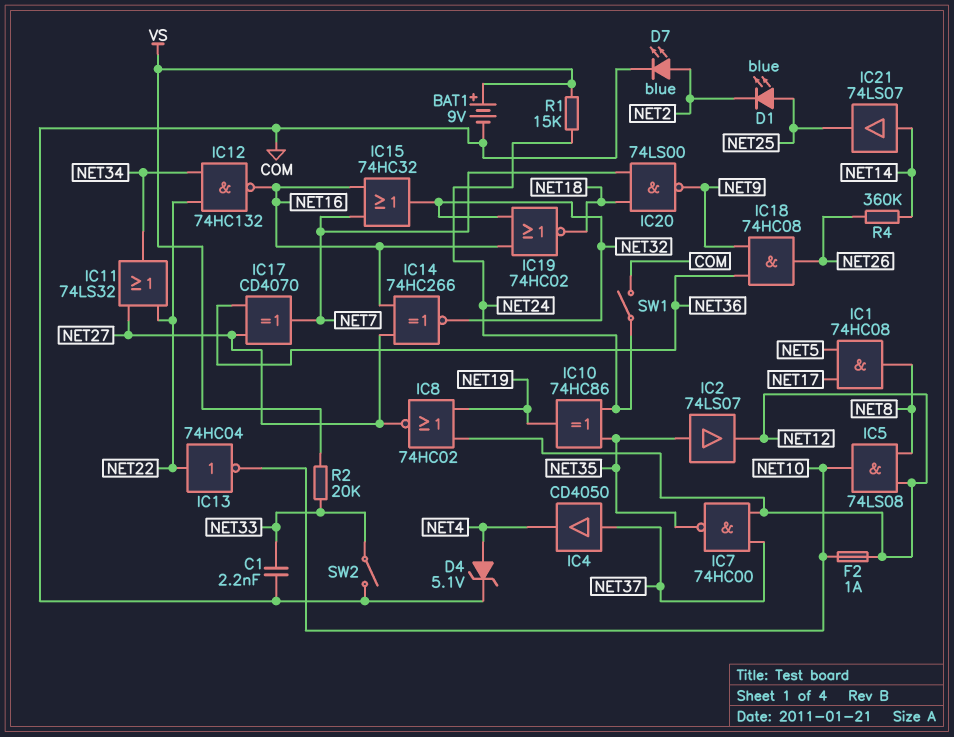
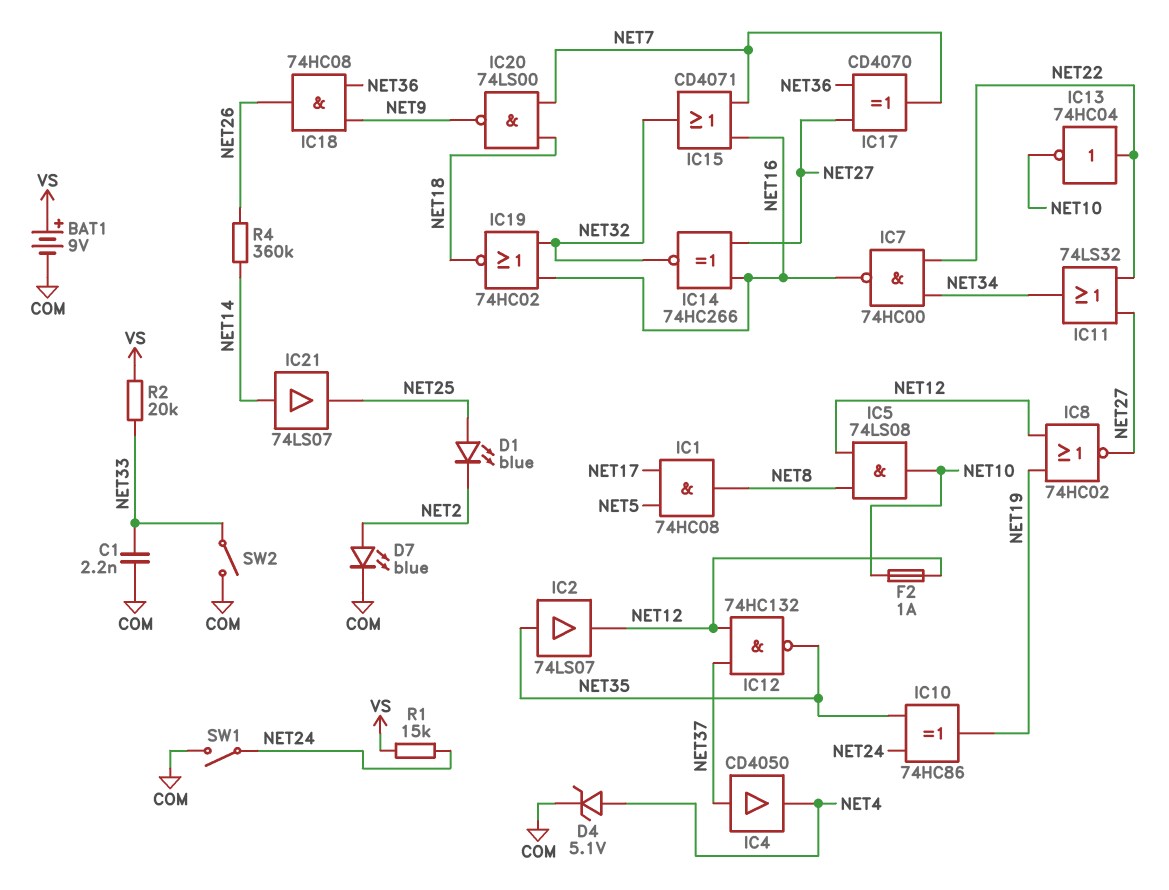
IC7: NAND 74HC00 (in NET12, in NET37, out NET35) -> NAND 74HC00 (in NET22, in NET34, out NET16)
IC12: NAND 74HC132 (in NET22, in NET34, out NET16) -> NAND 74HC132 (in NET12, in NET37, out NET35)
IC15: OR 74HC32 (in NET7, in NET16, out NET32) -> OR CD4071 (in NET7, in NET16, out NET32)

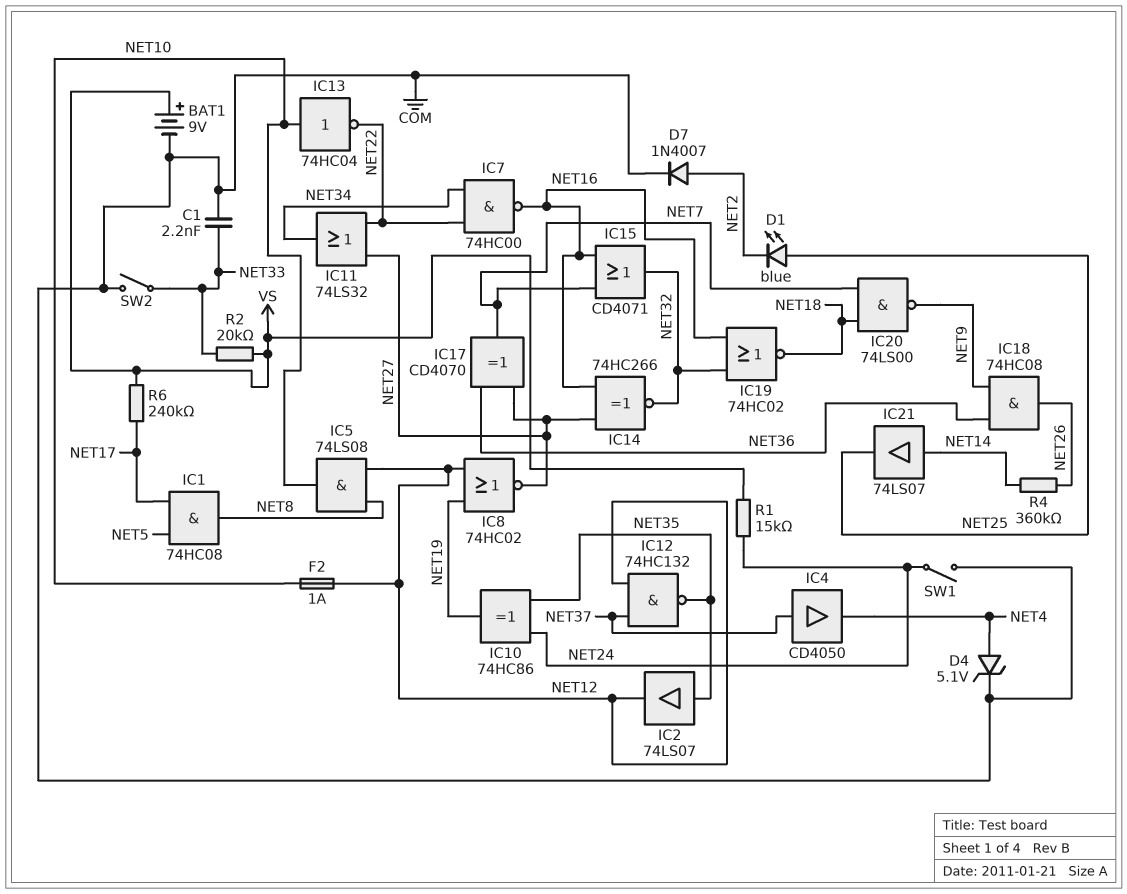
D7: LED blue (A NET2, K COM) -> diode 1N4007 (A NET2, K COM)
IC13: NOT 74HC04 (in NET22, out NET10) -> NOT 74HC04 (in NET10, out NET22)
R6: none -> 240k (NET17, VS)

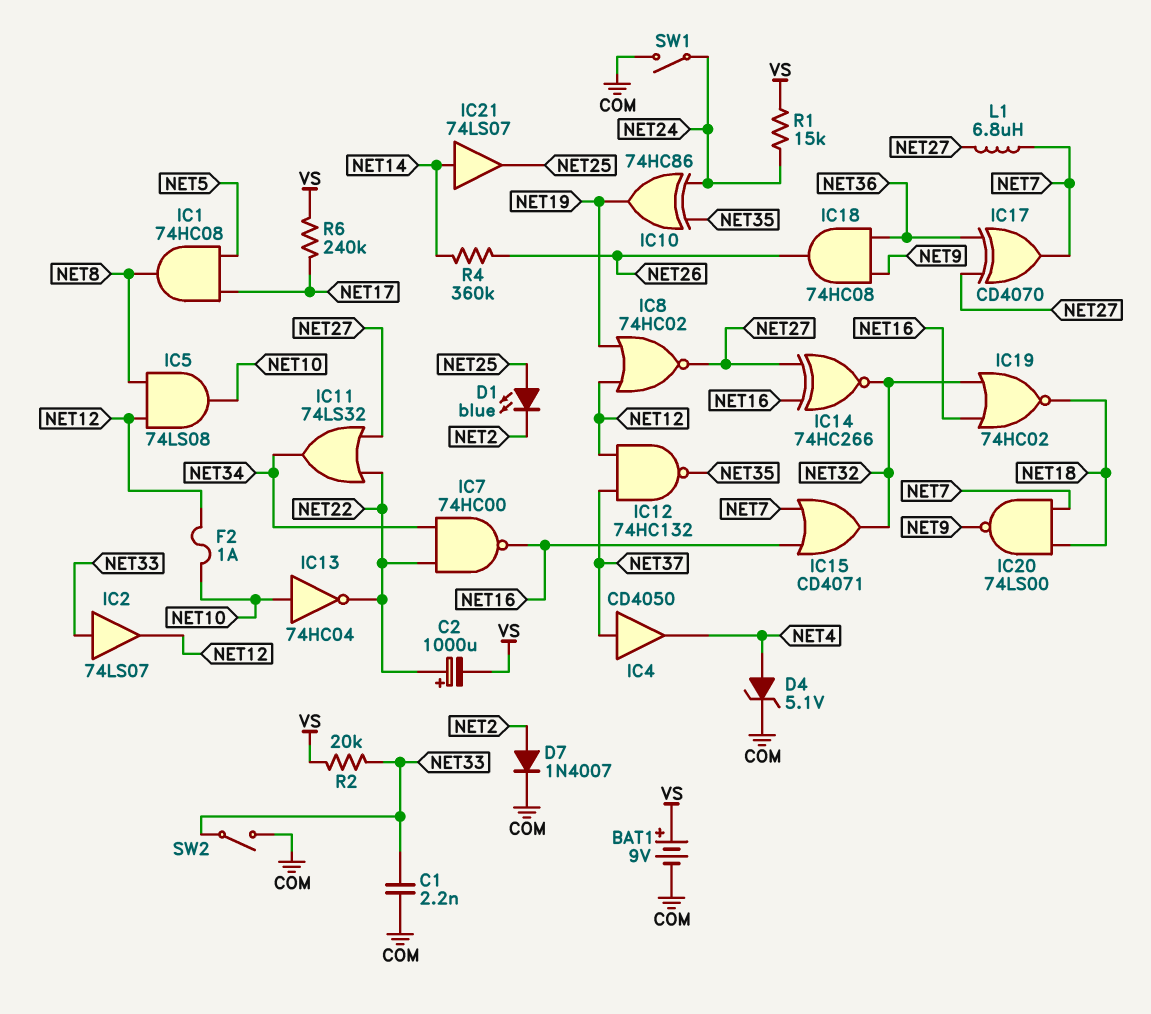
C2: none -> 1000uF (plus NET22, minus VS)
IC2: buffer 74LS07 (in NET35, out NET12) -> buffer 74LS07 (in NET33, out NET12)
L1: none -> 6.8uH (NET7, NET27)

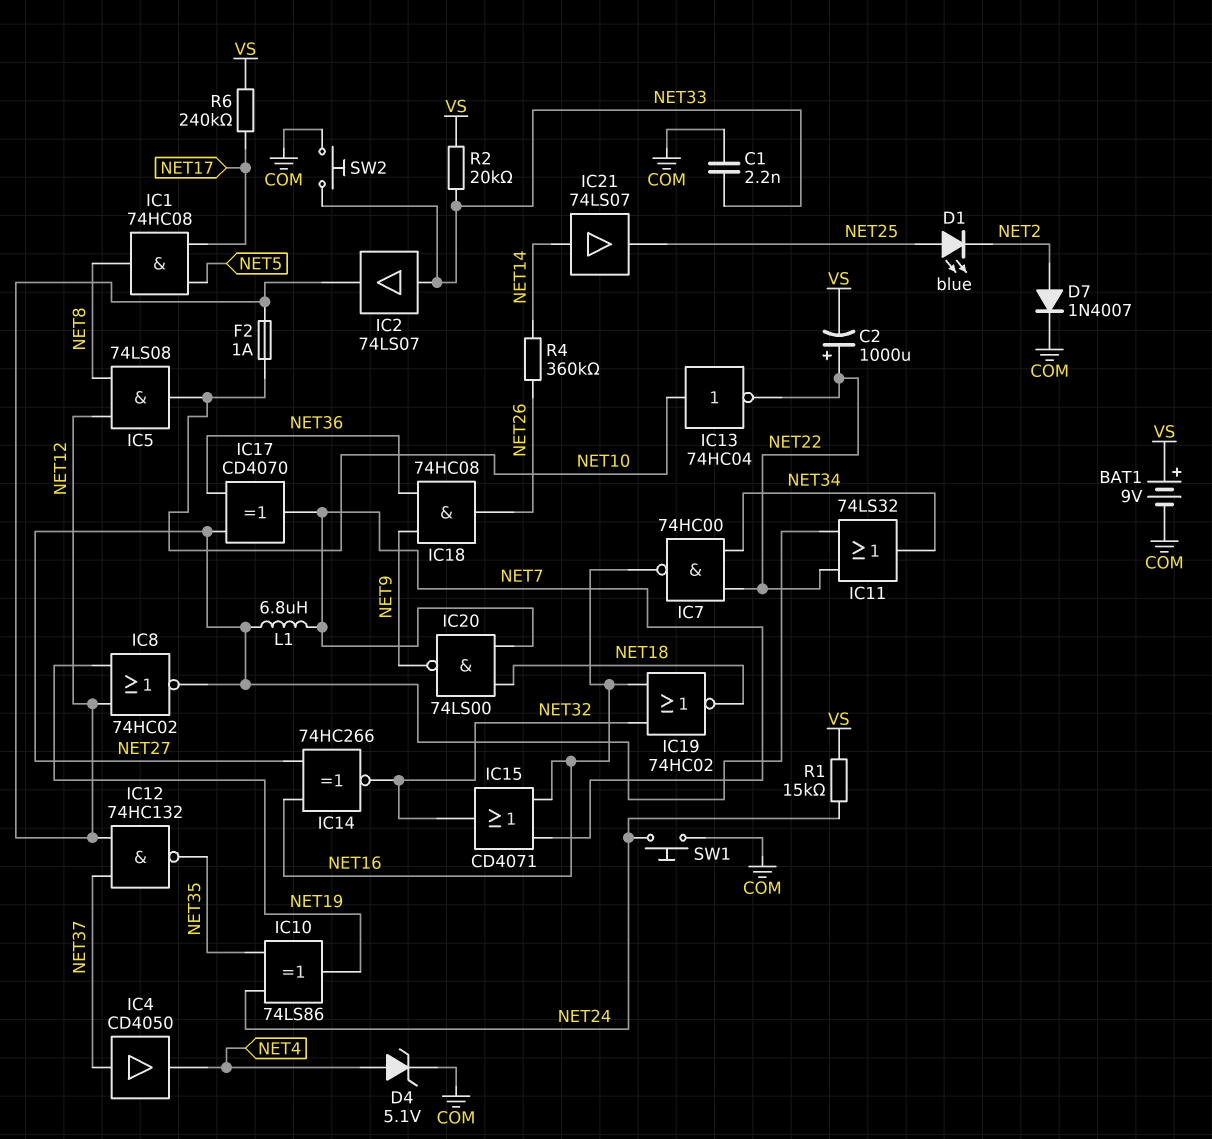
IC10: XOR 74HC86 (in NET24, in NET35, out NET19) -> XOR 74LS86 (in NET24, in NET35, out NET19)
SW1: switch (COM, NET24) -> button (COM, NET24)
SW2: switch (COM, NET33) -> button (COM, NET33)

